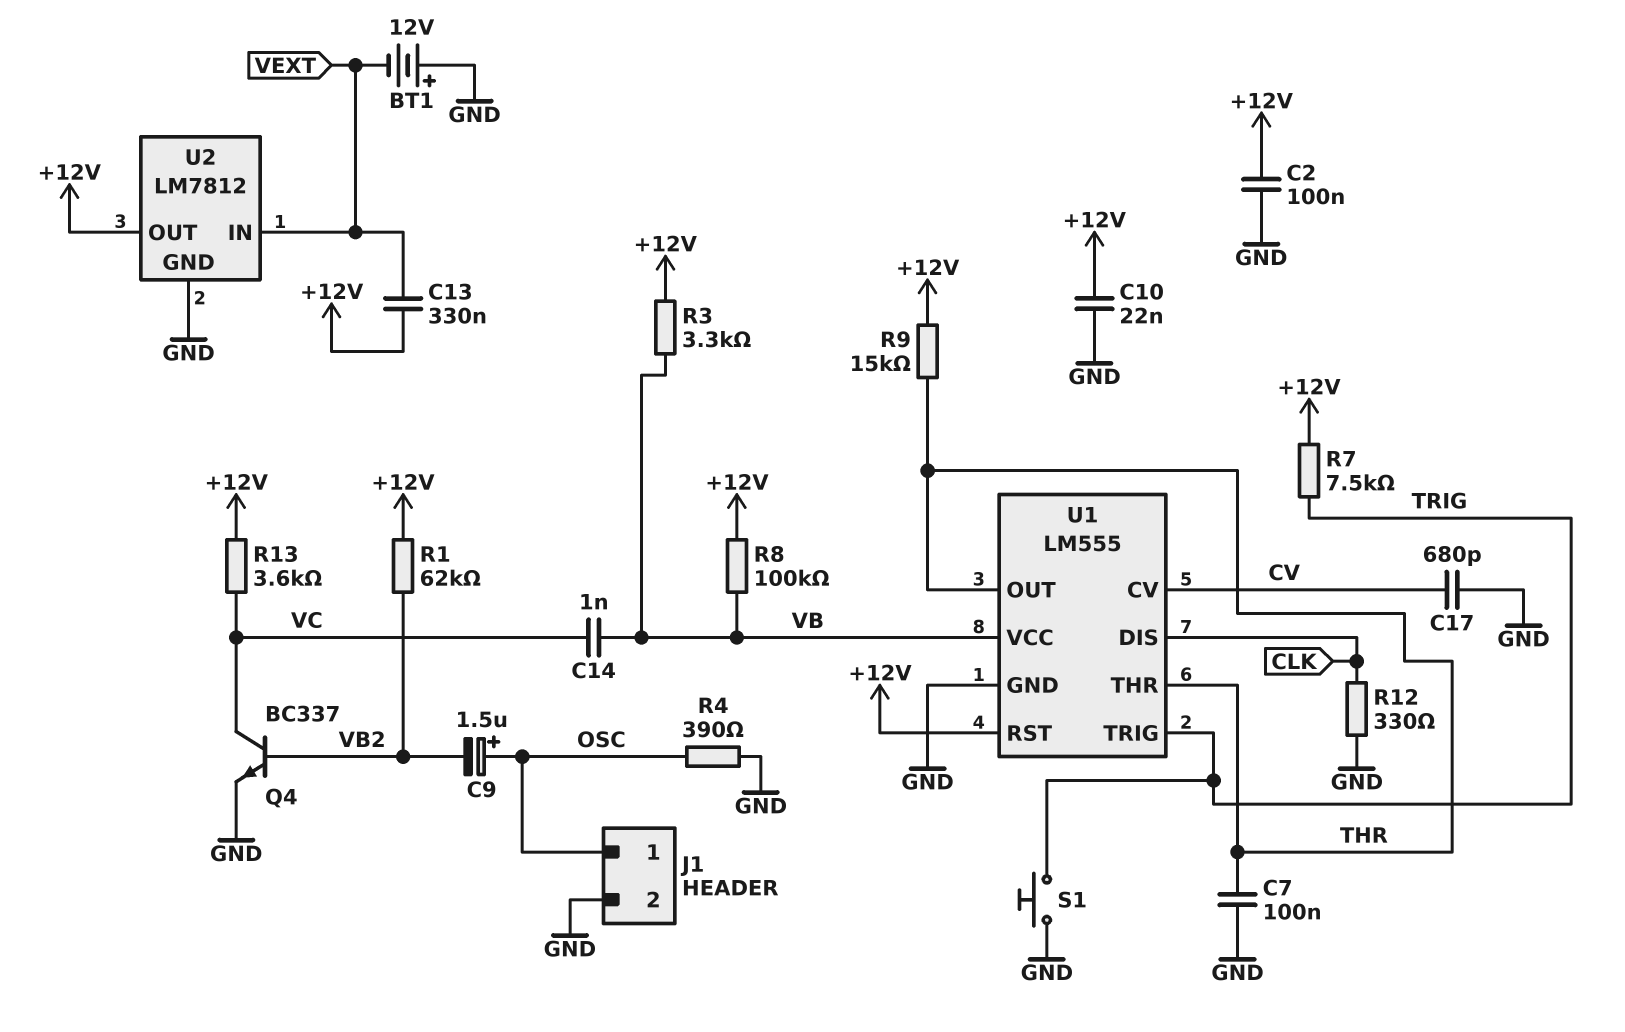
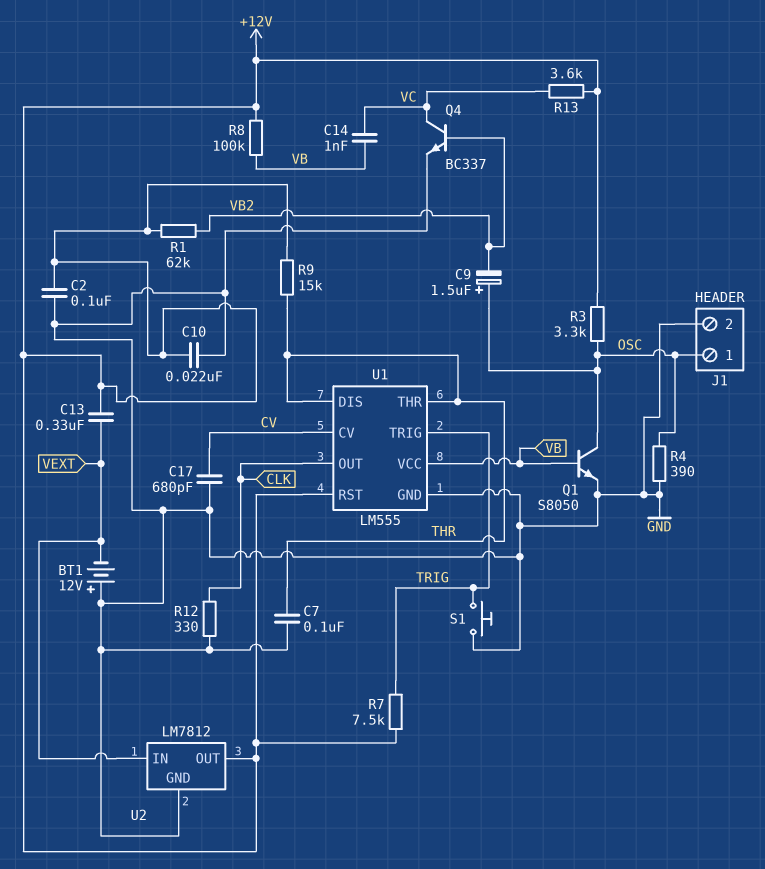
Q1: none -> NPN S8050 (B VB, C OSC, E GND)
R3: 3.3k (+12V, VB) -> 3.3k (+12V, OSC)
U1 pin DIS: CLK -> THR
U1 pin OUT: THR -> CLK

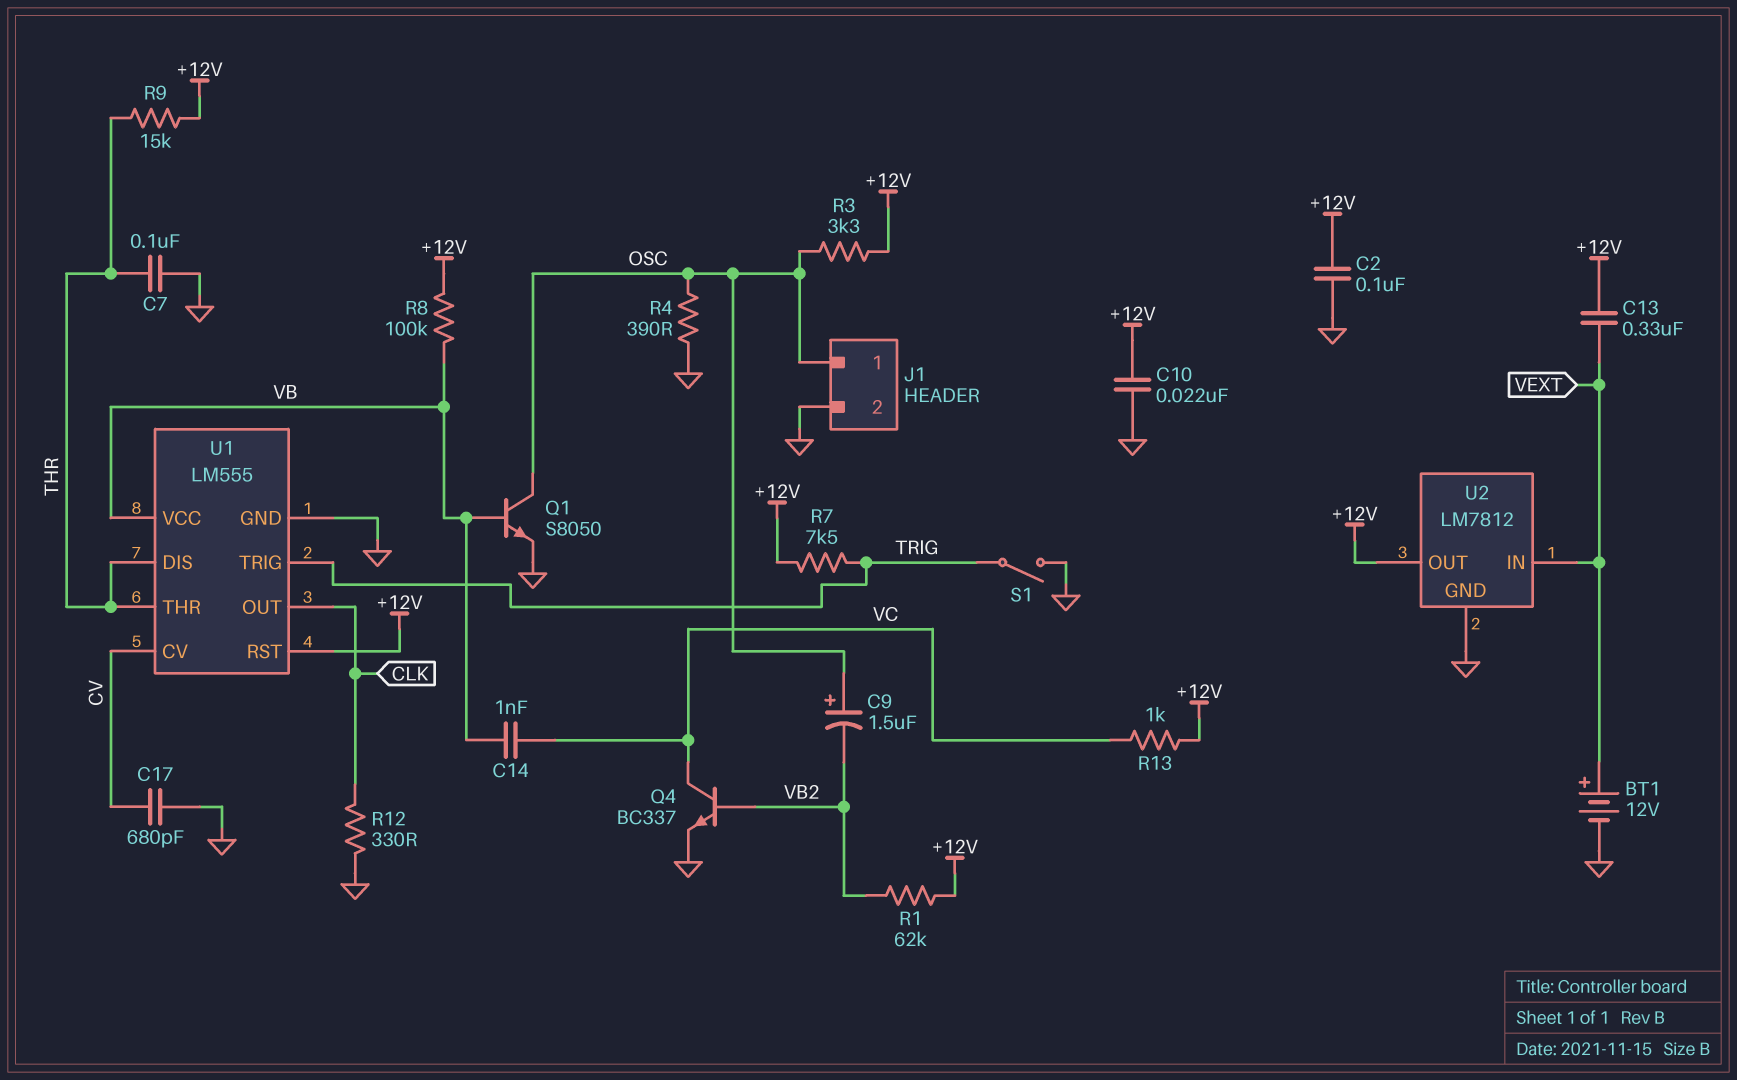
BT1: 12V (plus GND, minus VEXT) -> 12V (plus VEXT, minus GND)
R13: 3.6k (+12V, VC) -> 1k (+12V, VC)
S1: button (GND, TRIG) -> switch (GND, TRIG)

